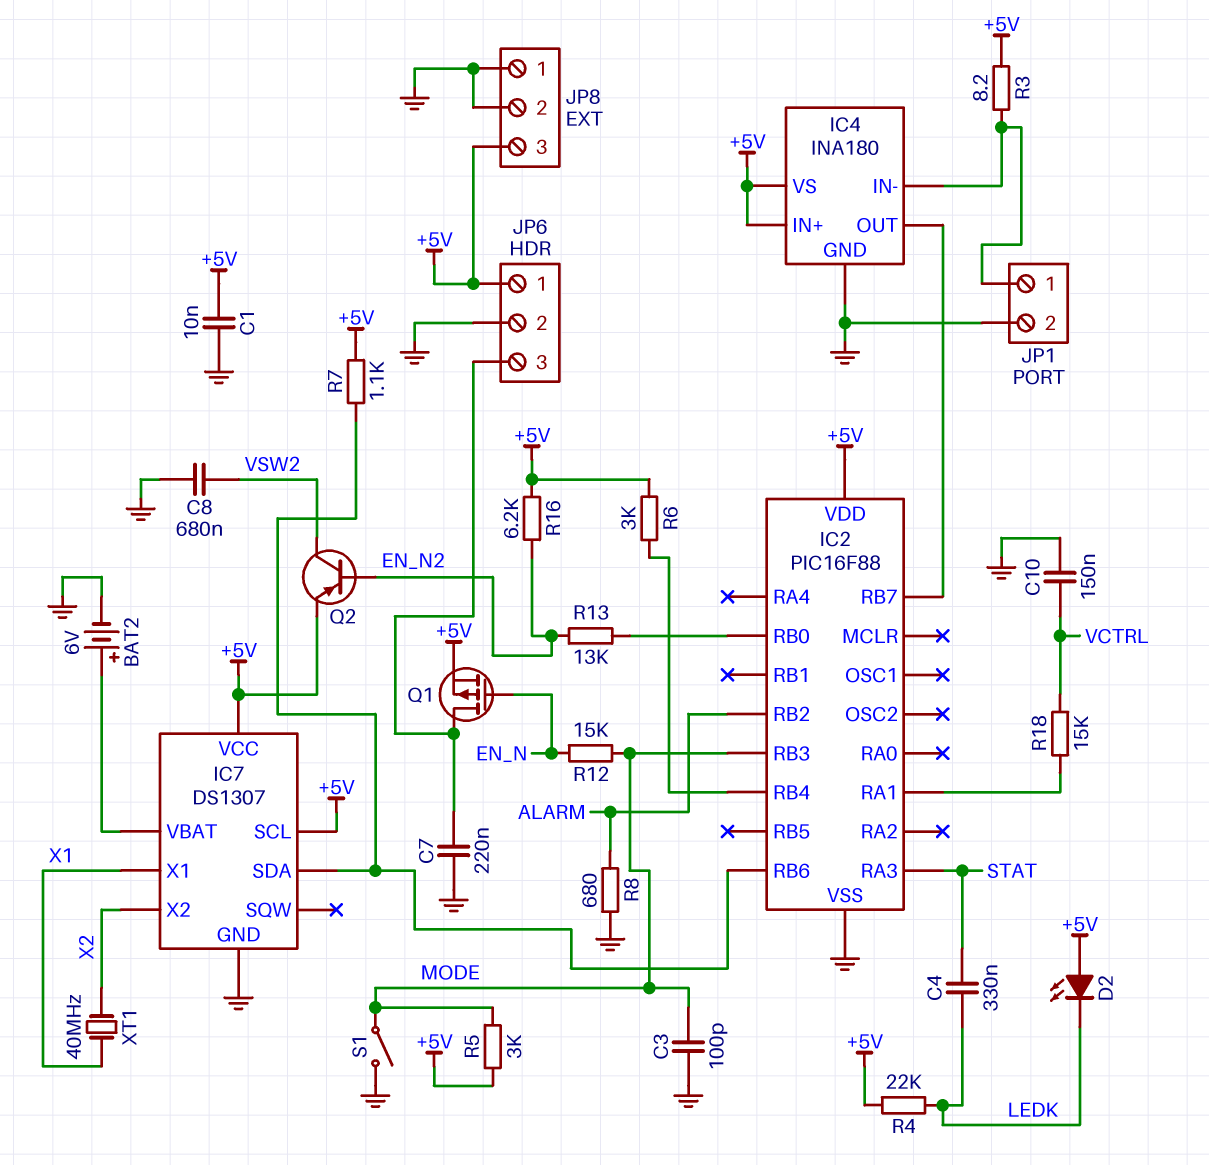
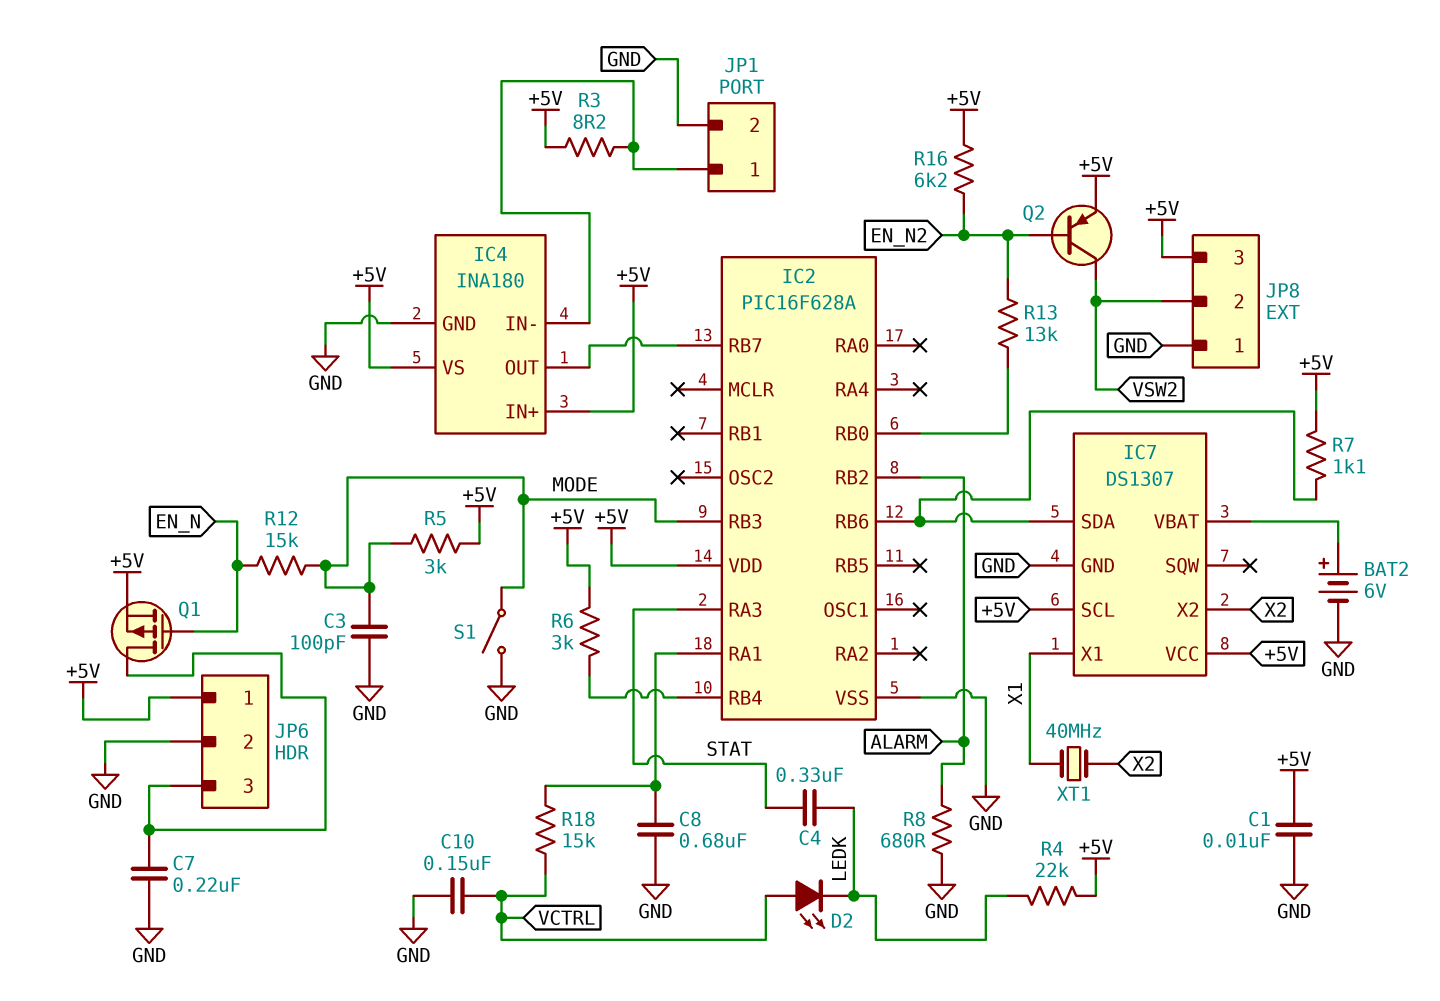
C8: 680nF (GND, VSW2) -> 680nF (GND, IC2/RA1)
D2: LED (A +5V, K LEDK) -> LED (A VCTRL, K LEDK)
IC2: PIC16F88 -> PIC16F628A
JP8 pin 2: GND -> VSW2

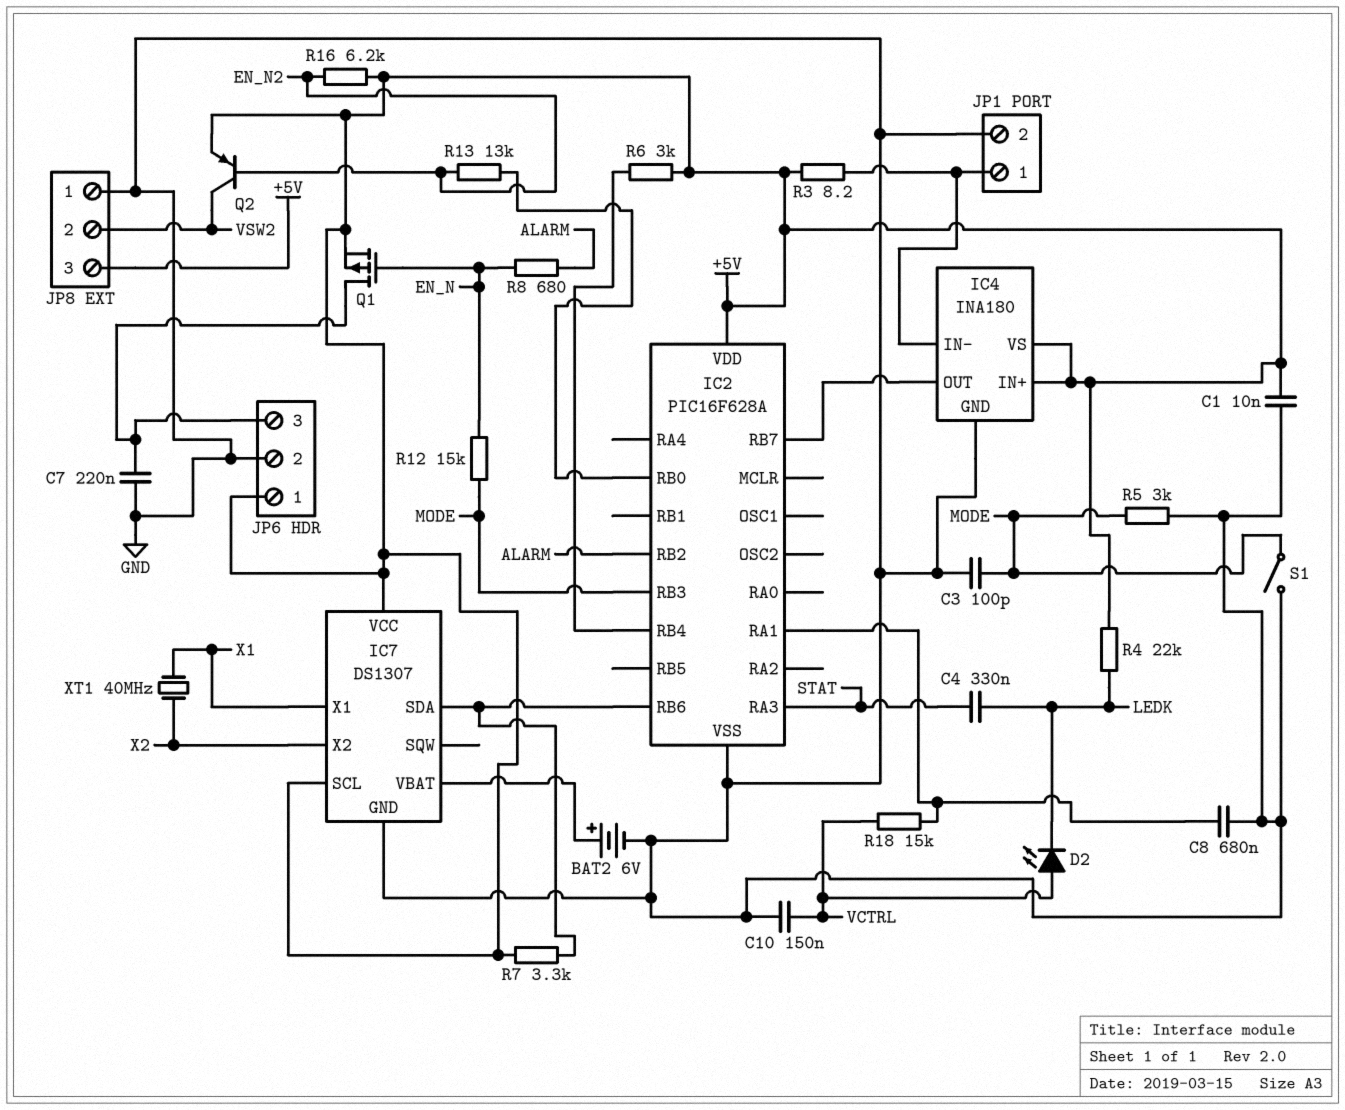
R5: 3k (+5V, MODE) -> 3k (GND, MODE)
R7: 1.1k (+5V, IC2/RB6) -> 3.3k (+5V, IC2/RB6)
R8: 680 (ALARM, GND) -> 680 (ALARM, EN_N)

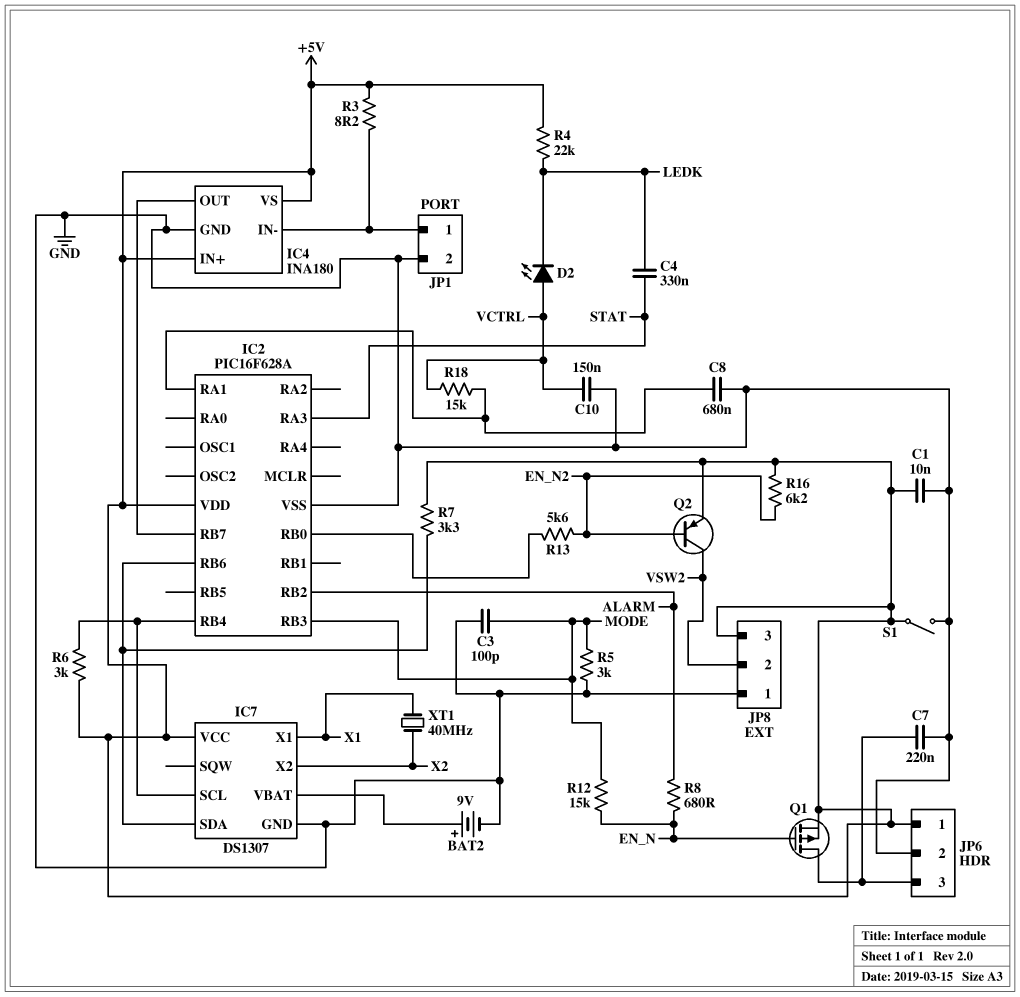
BAT2: 6V (plus IC7/VBAT, minus GND) -> 9V (plus IC7/VBAT, minus GND)
IC7 pin SCL: +5V -> IC2/RB4
R13: 13k (EN_N2, IC2/RB0) -> 5.6k (EN_N2, IC2/RB0)
S1: switch (GND, MODE) -> switch (+5V, GND)

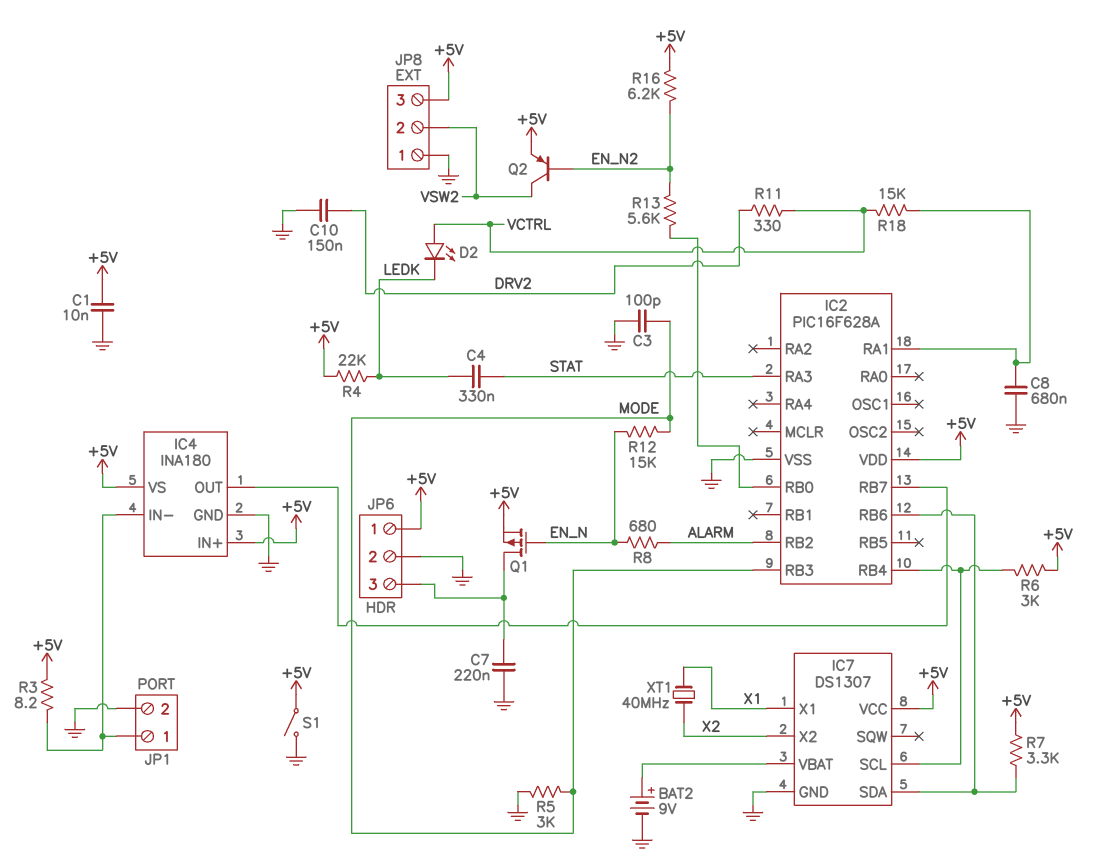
C10: 150nF (GND, VCTRL) -> 150nF (DRV2, GND)
R11: none -> 330 (DRV2, VCTRL)

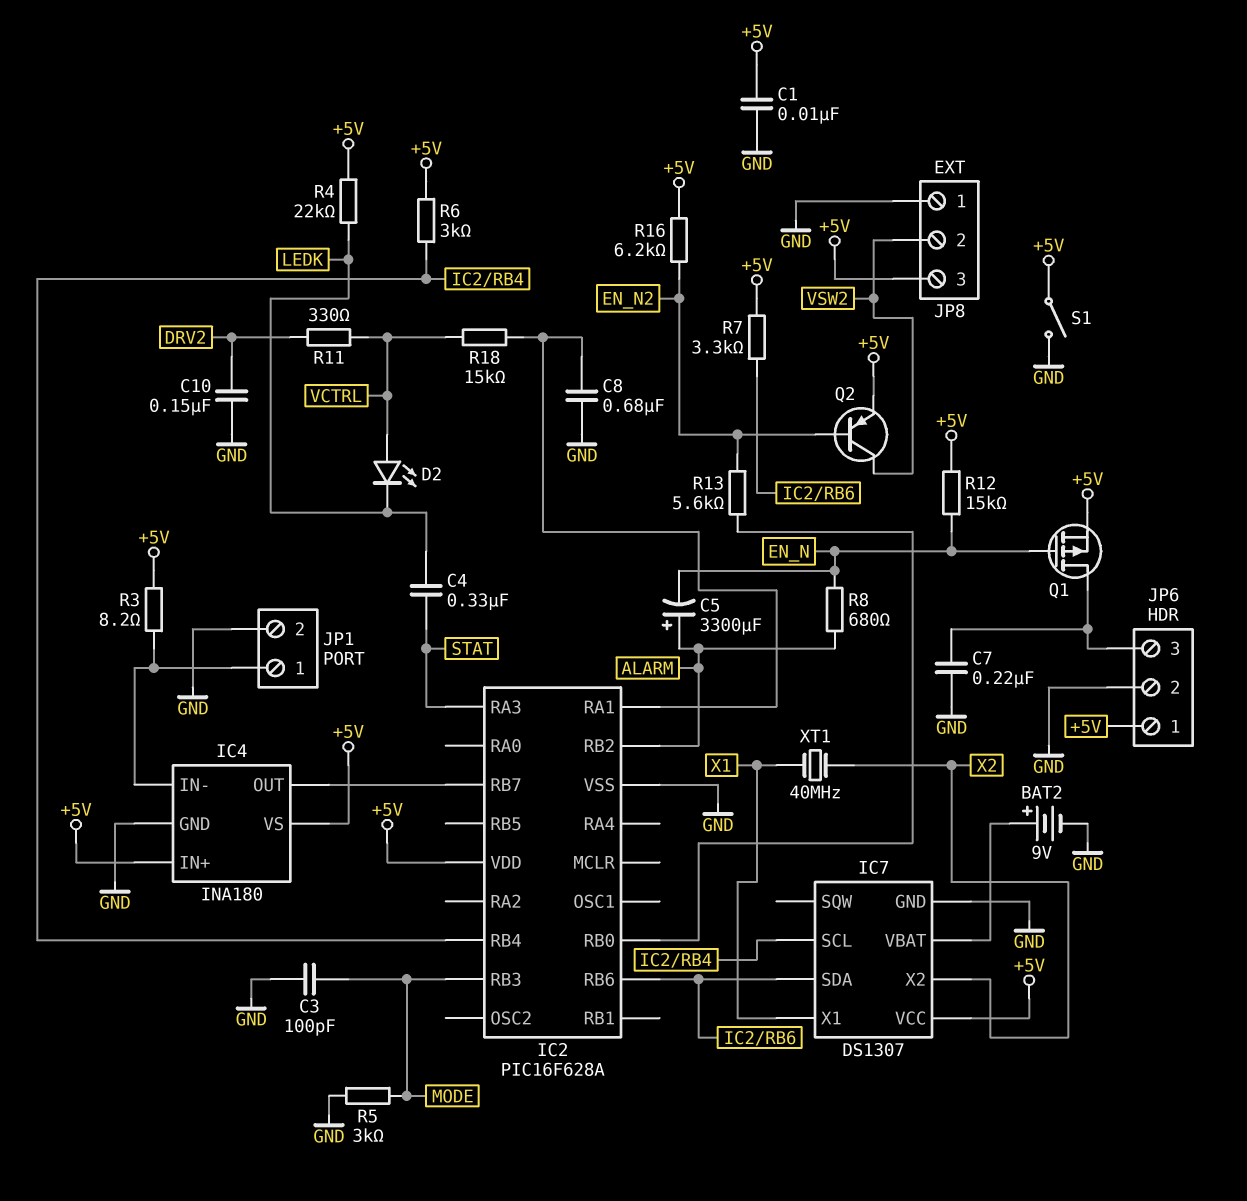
C5: none -> 3300uF (plus ALARM, minus EN_N)
R12: 15k (EN_N, MODE) -> 15k (+5V, EN_N)

